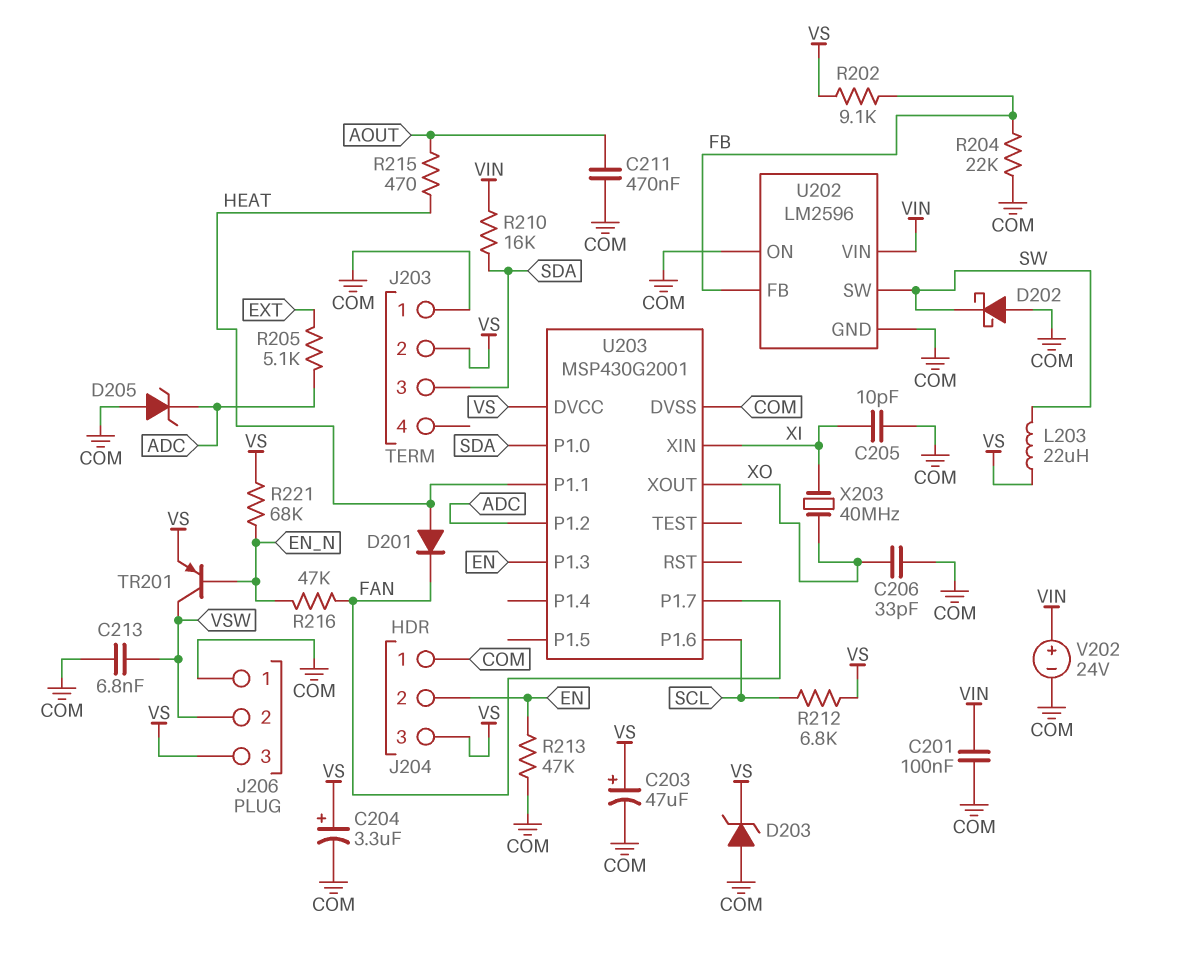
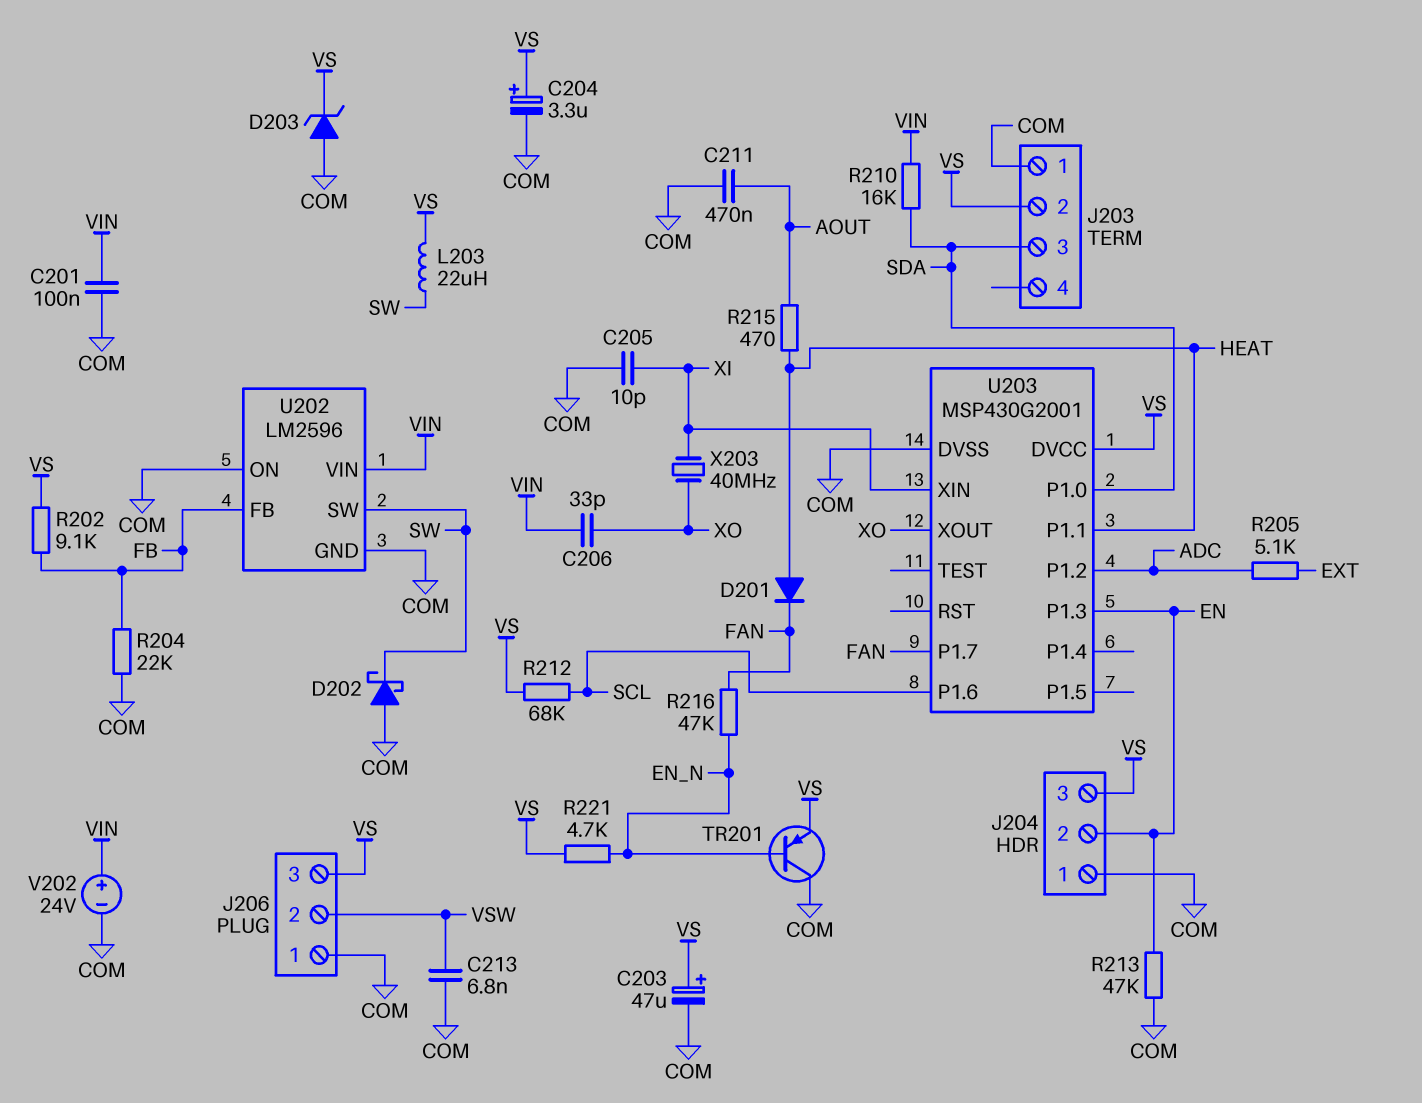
C206: 33pF (COM, XO) -> 33pF (VIN, XO)
D205: zener (A COM, K ADC) -> none
R212: 6.8k (SCL, VS) -> 68k (SCL, VS)
R221: 68k (EN_N, VS) -> 4.7k (EN_N, VS)
TR201: PNP (B EN_N, C VSW, E VS) -> PNP (B EN_N, C COM, E VS)

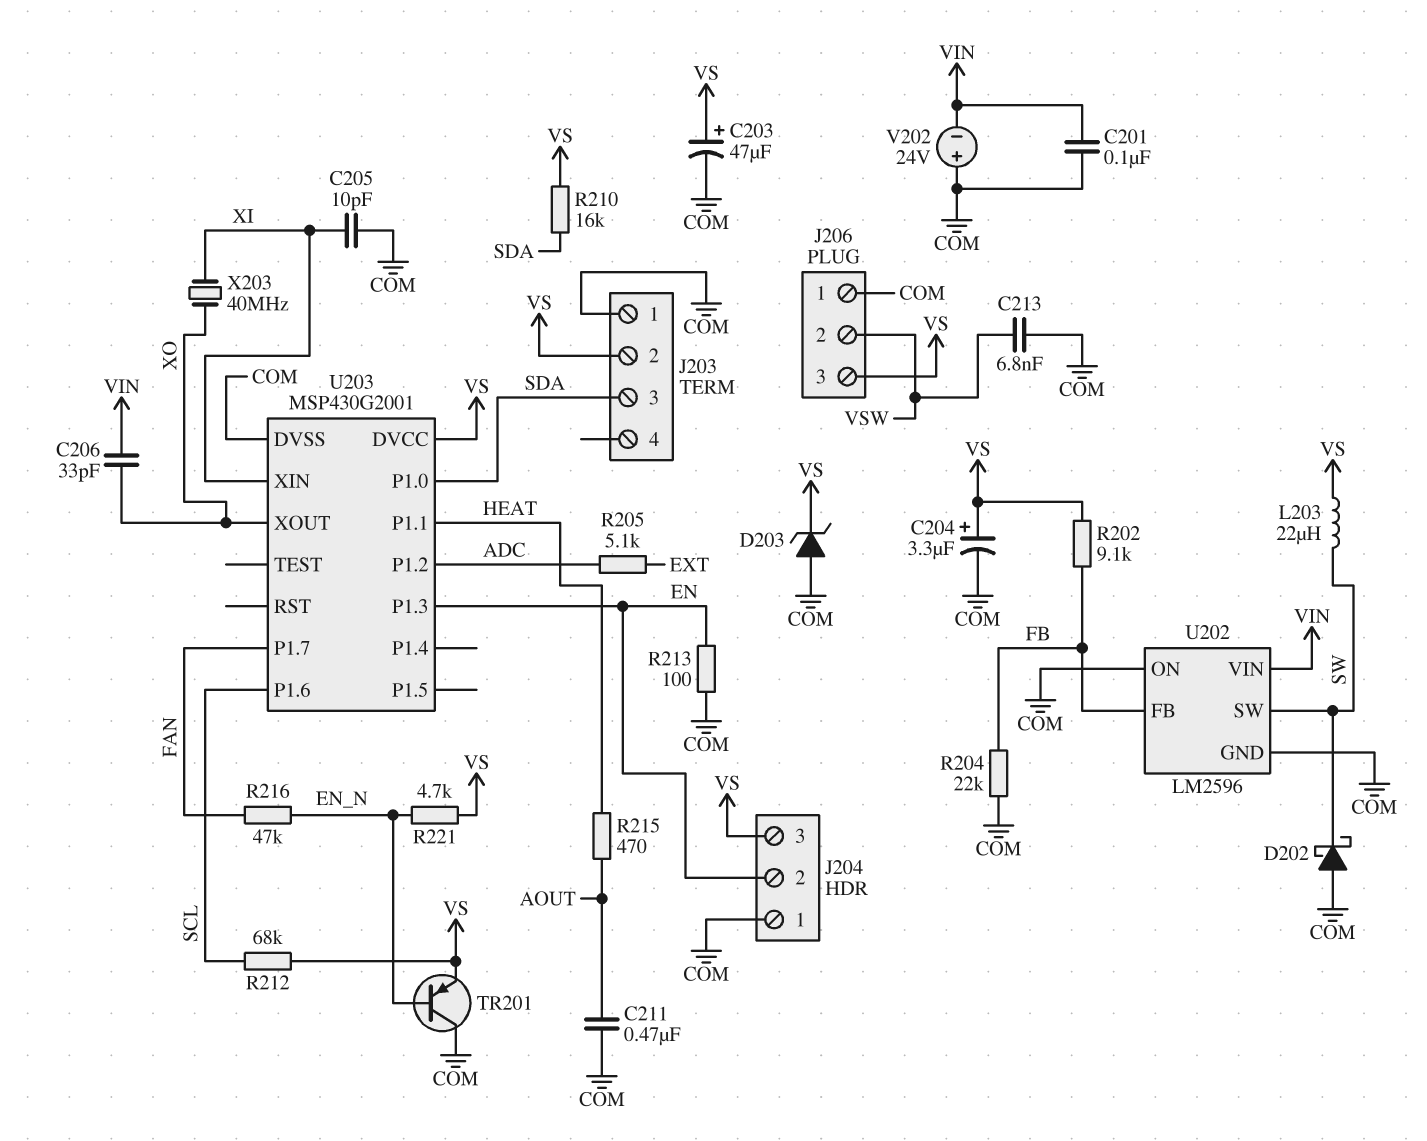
D201: diode (A HEAT, K FAN) -> none
R210: 16k (SDA, VIN) -> 16k (SDA, VS)
R213: 47k (COM, EN) -> 100 (COM, EN)
V202: 24V (plus VIN, minus COM) -> 24V (plus COM, minus VIN)

